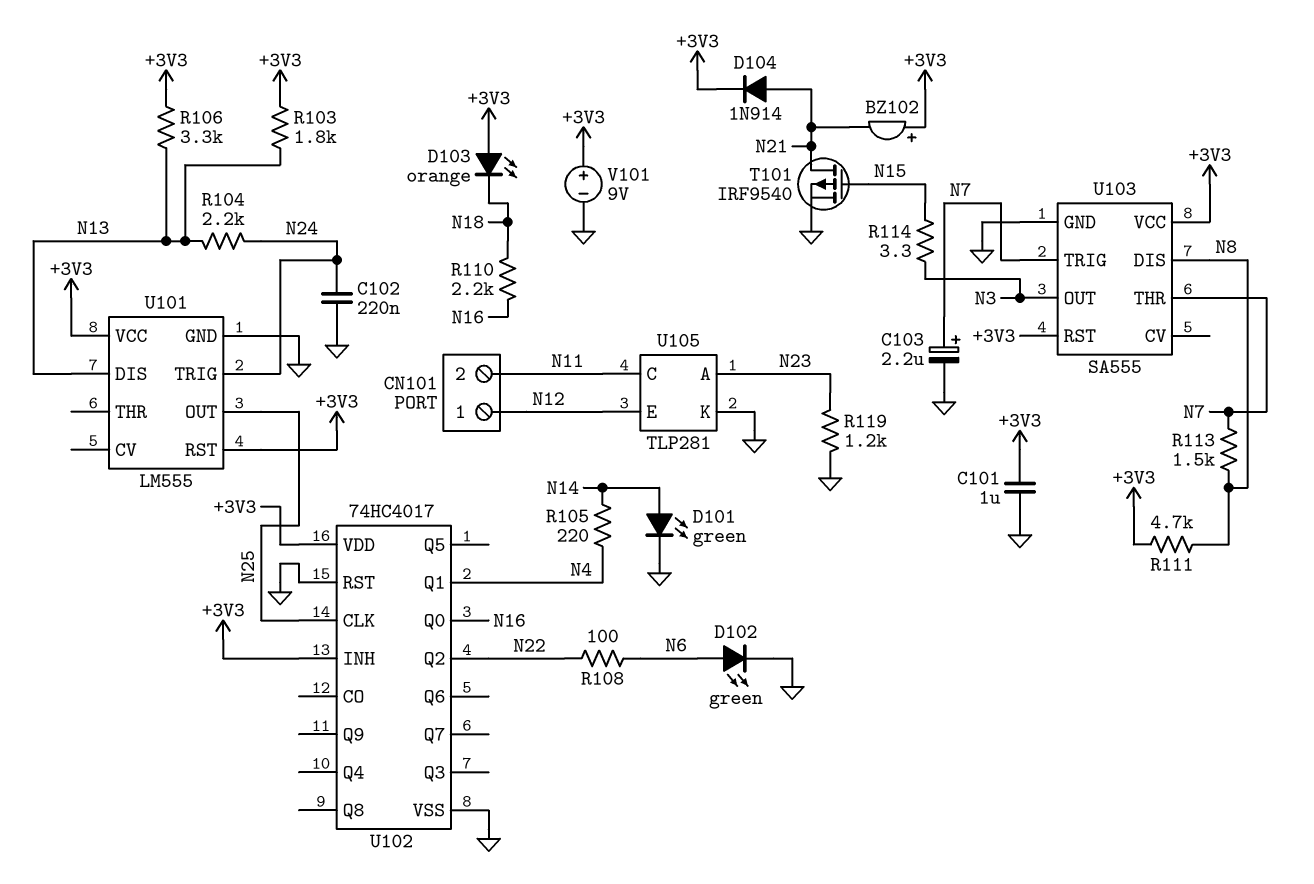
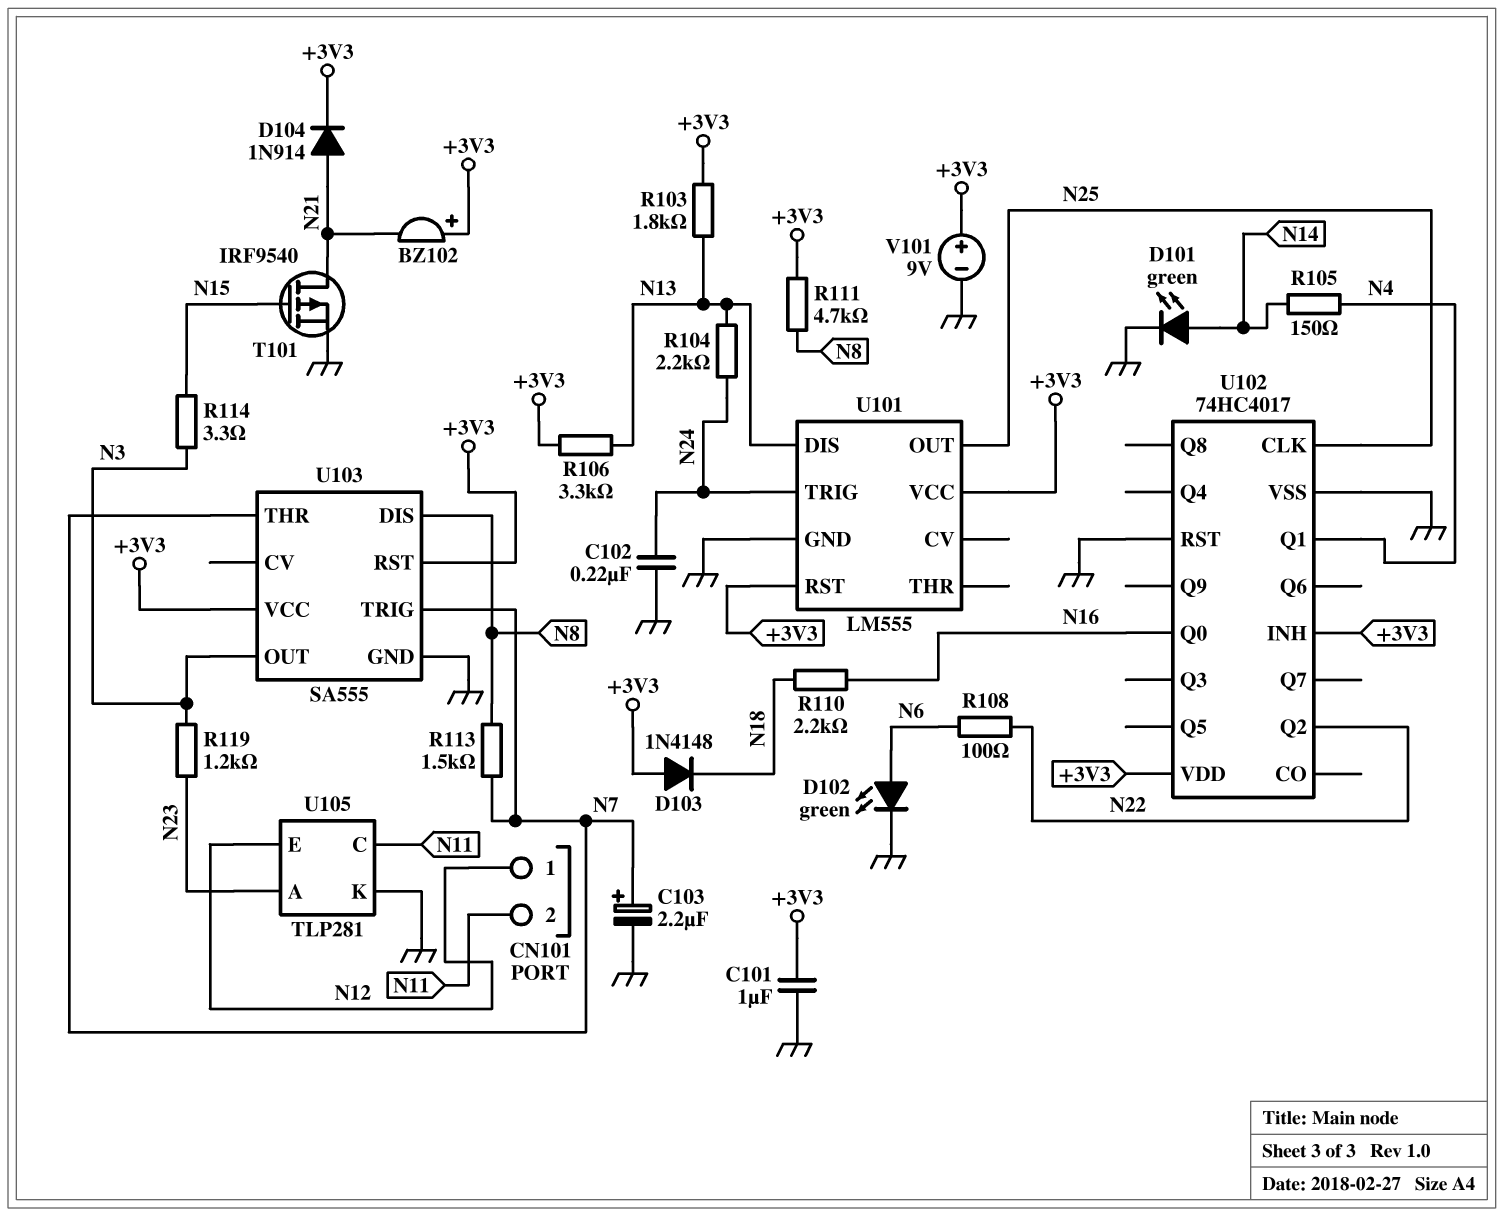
D103: LED orange (A +3V3, K N18) -> diode 1N4148 (A +3V3, K N18)
R105: 220 (N4, N14) -> 150 (N4, N14)
R119: 1.2k (GND, N23) -> 1.2k (N3, N23)

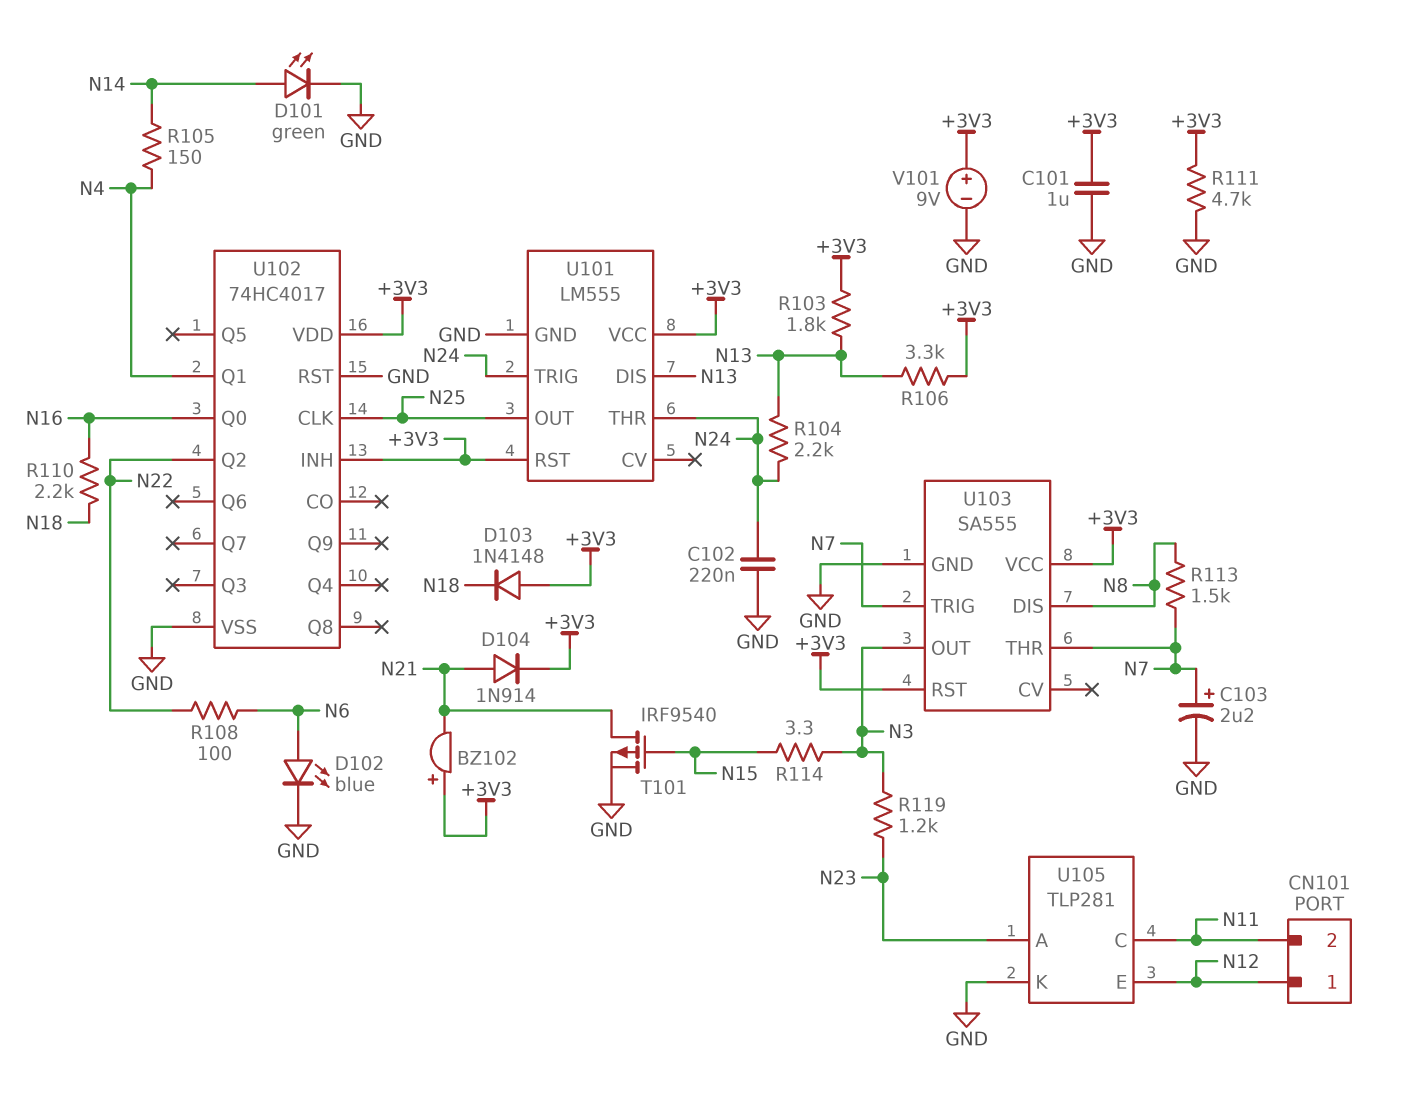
D102: LED green (A N6, K GND) -> LED blue (A N6, K GND)
R111: 4.7k (+3V3, N8) -> 4.7k (+3V3, GND)
U101 pin THR: none -> N24

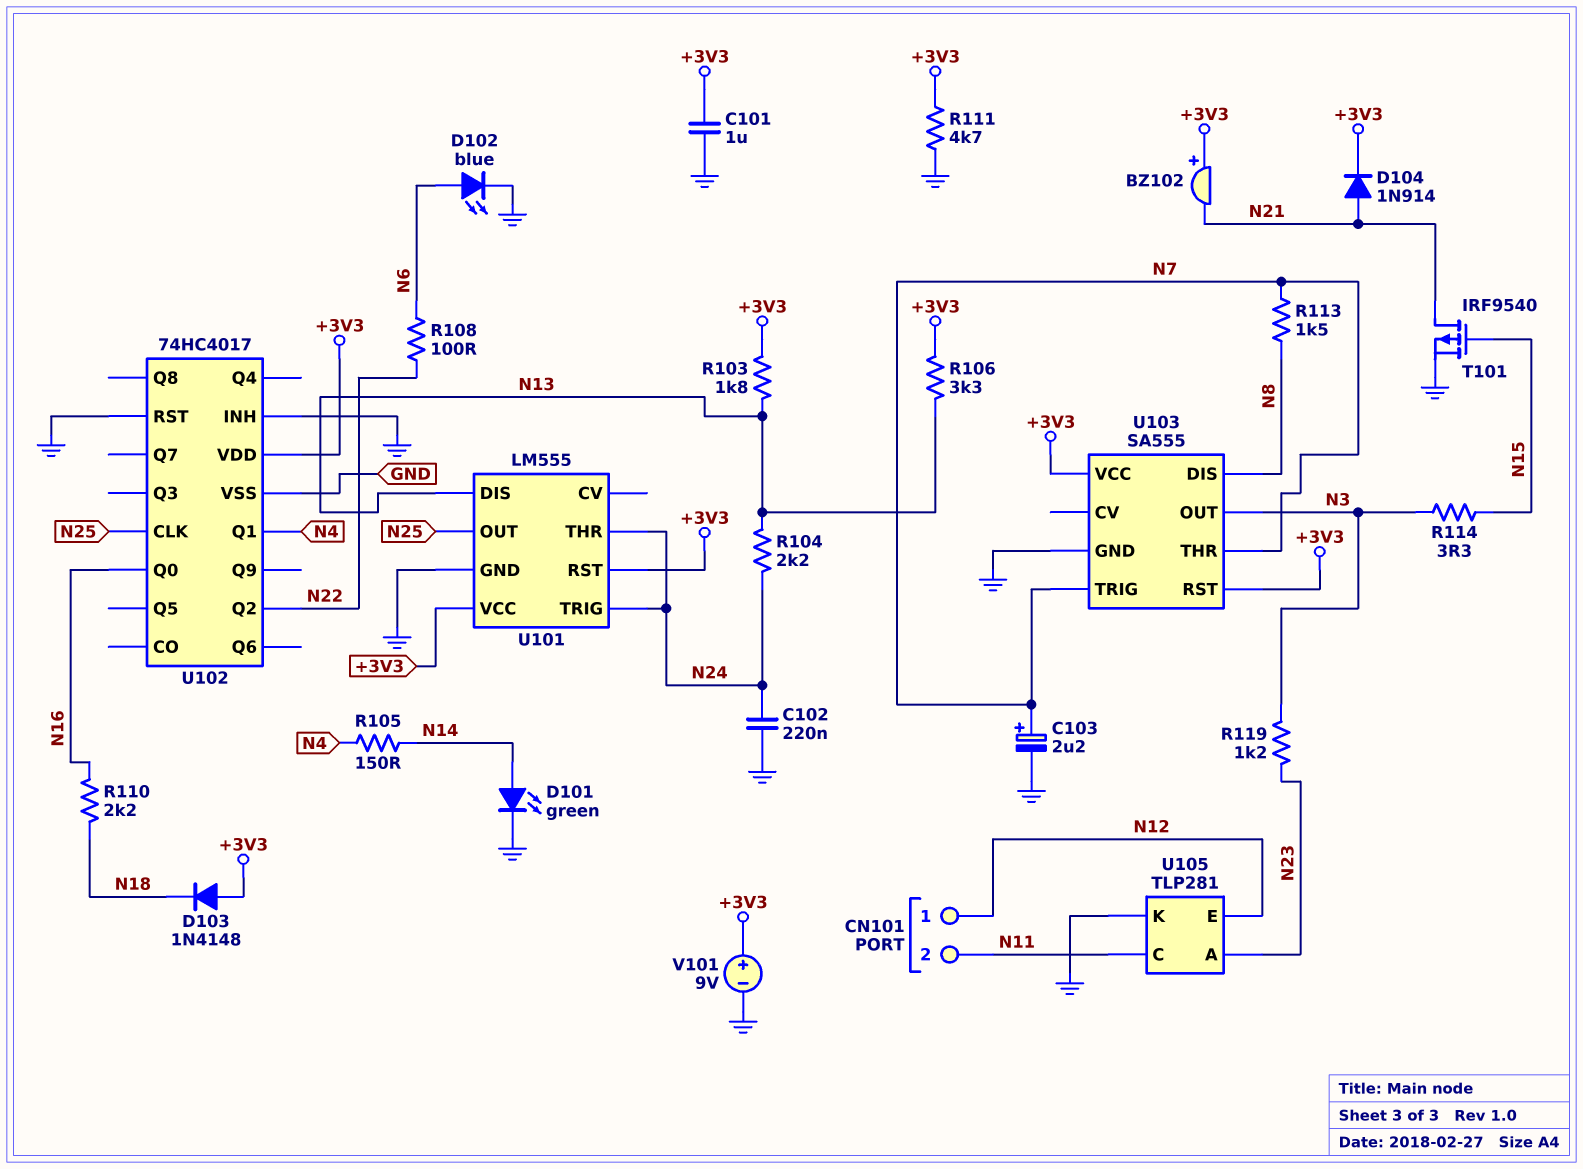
U102 pin INH: +3V3 -> GND

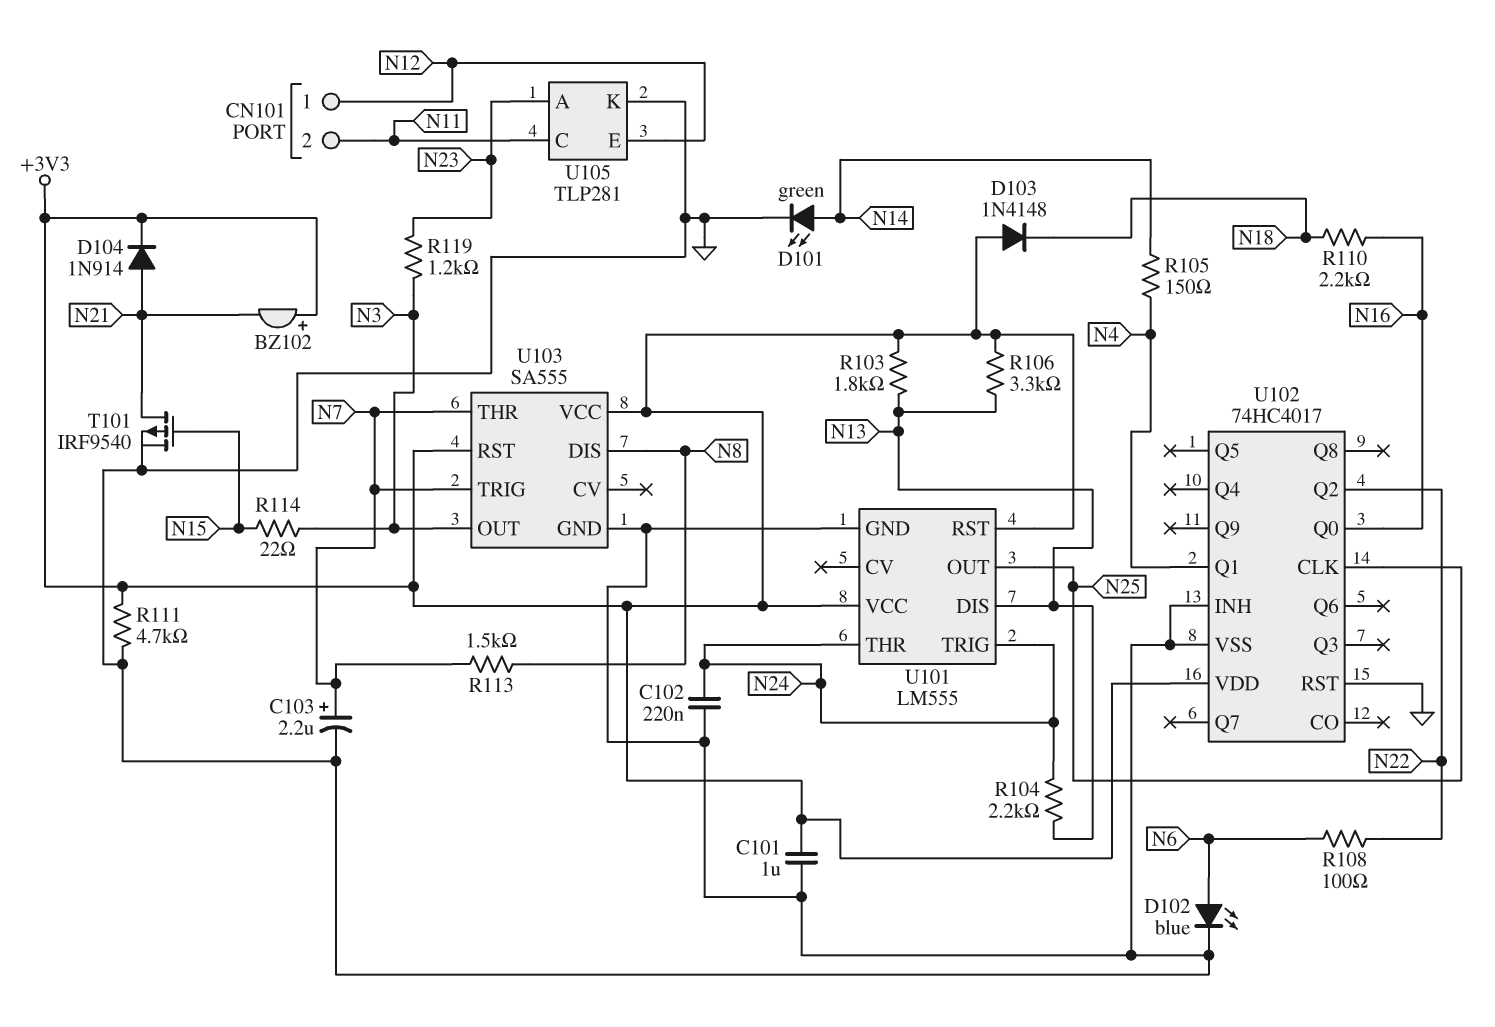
R114: 3.3 (N3, N15) -> 22 (N3, N15)
V101: 9V (plus +3V3, minus GND) -> none

